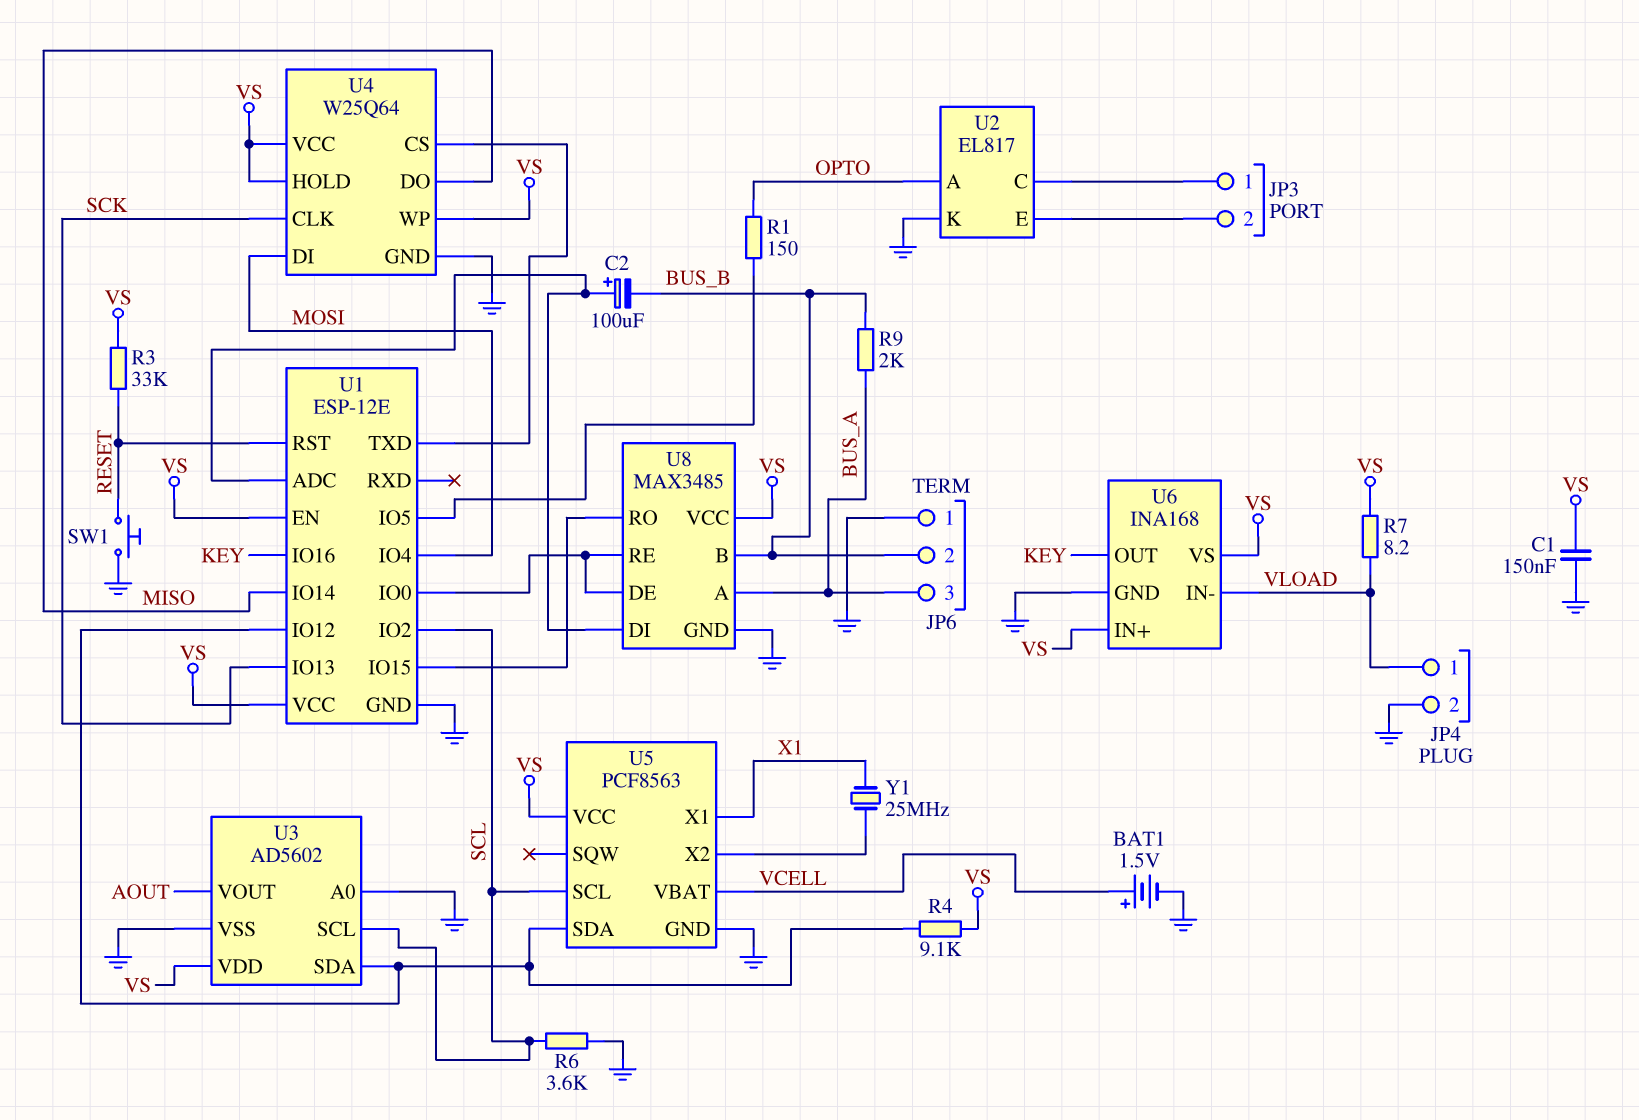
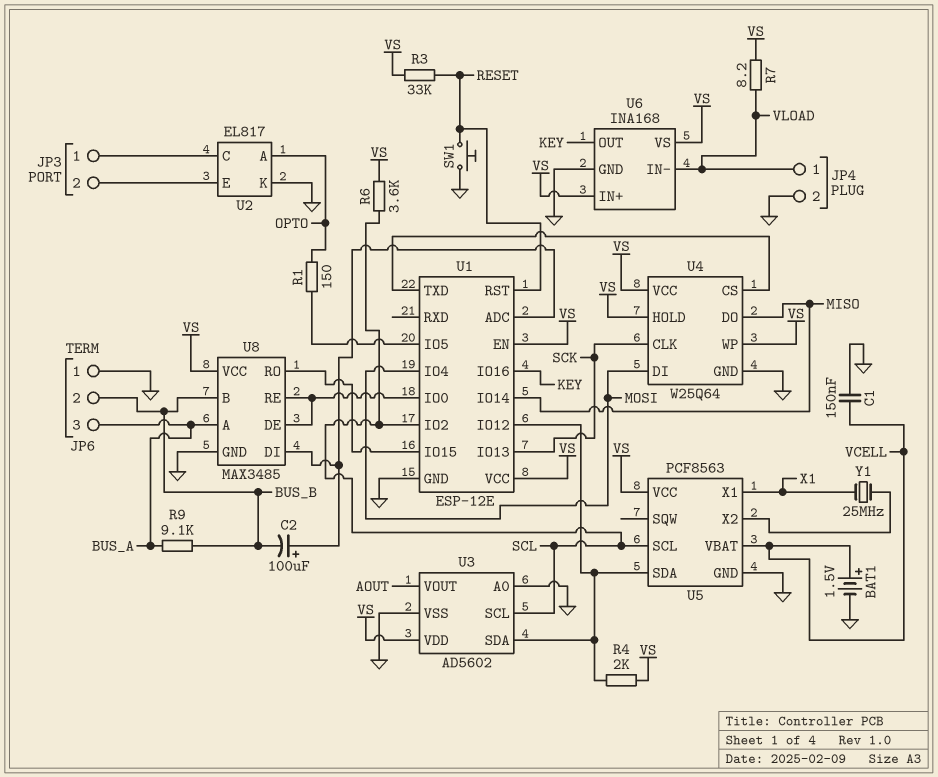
C1: 150nF (GND, VS) -> 150nF (GND, VCELL)
R4: 9.1k (U1/IO12, VS) -> 2k (U1/IO12, VS)
R6: 3.6k (GND, SCL) -> 3.6k (SCL, VS)
R9: 2k (BUS_A, BUS_B) -> 9.1k (BUS_A, BUS_B)

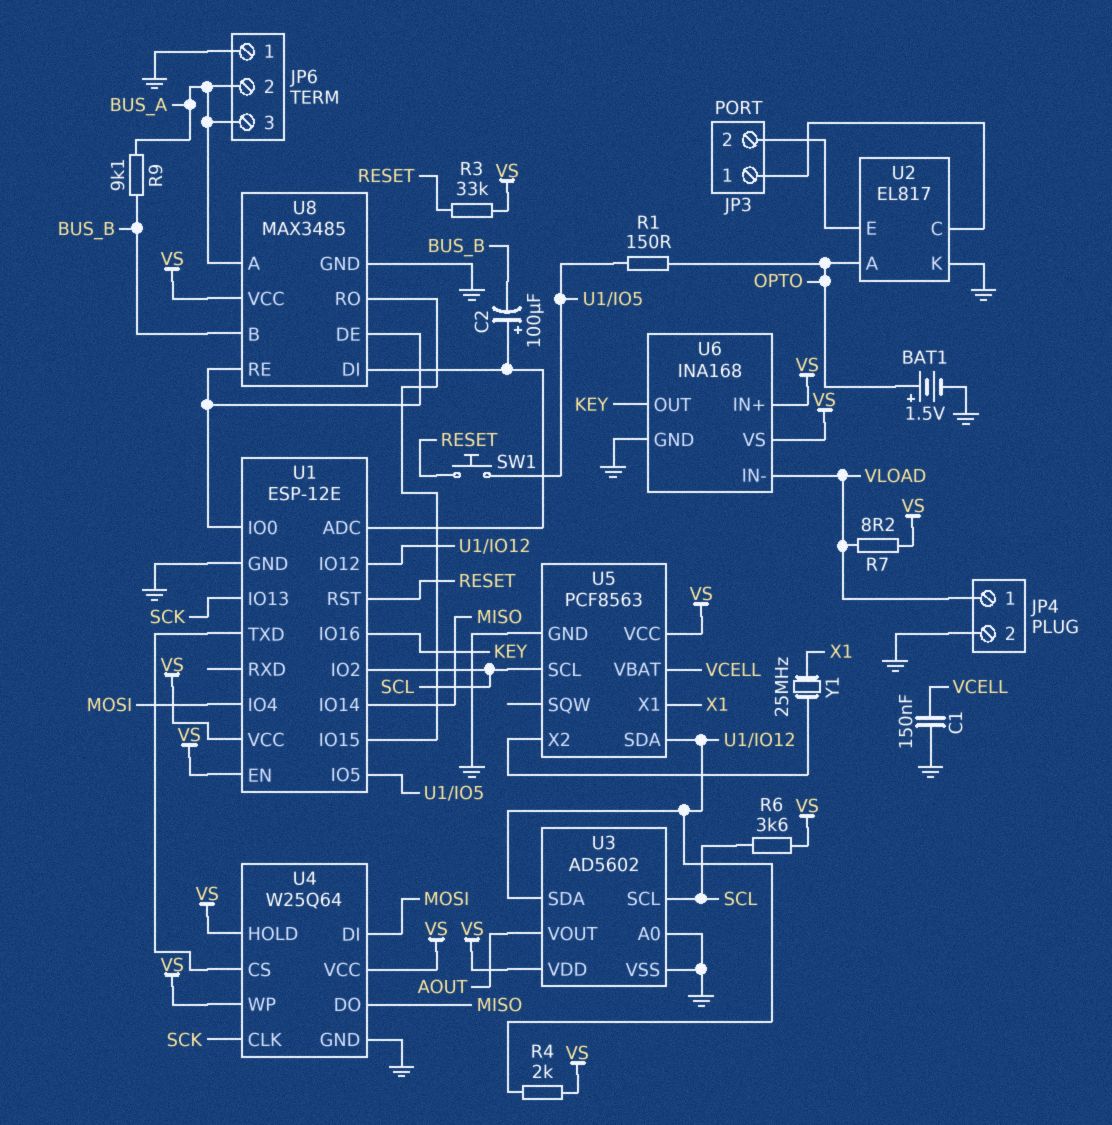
BAT1: 1.5V (plus VCELL, minus GND) -> 1.5V (plus OPTO, minus GND)
JP6 pin 2: BUS_B -> BUS_A
SW1: button (GND, RESET) -> button (RESET, U1/IO5)

